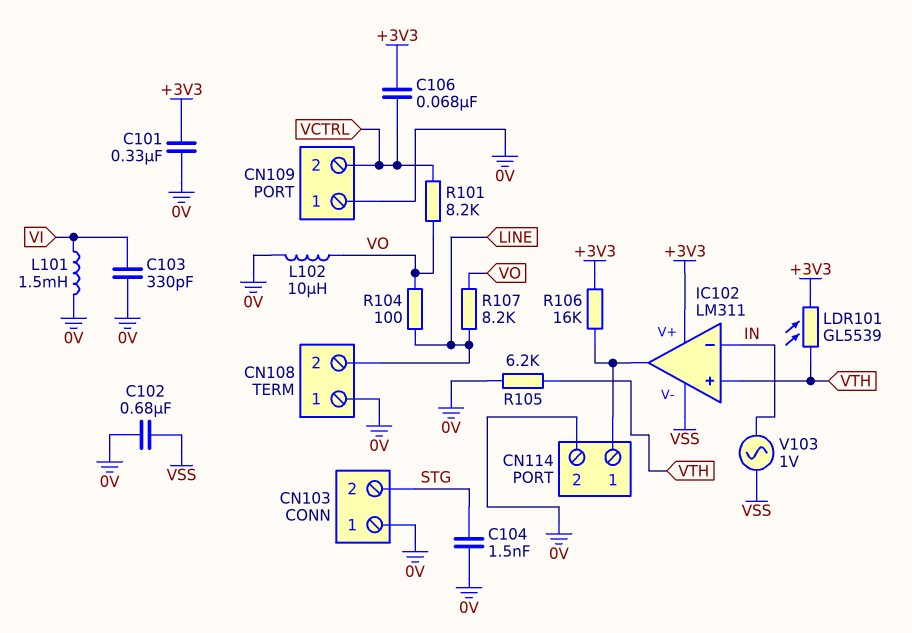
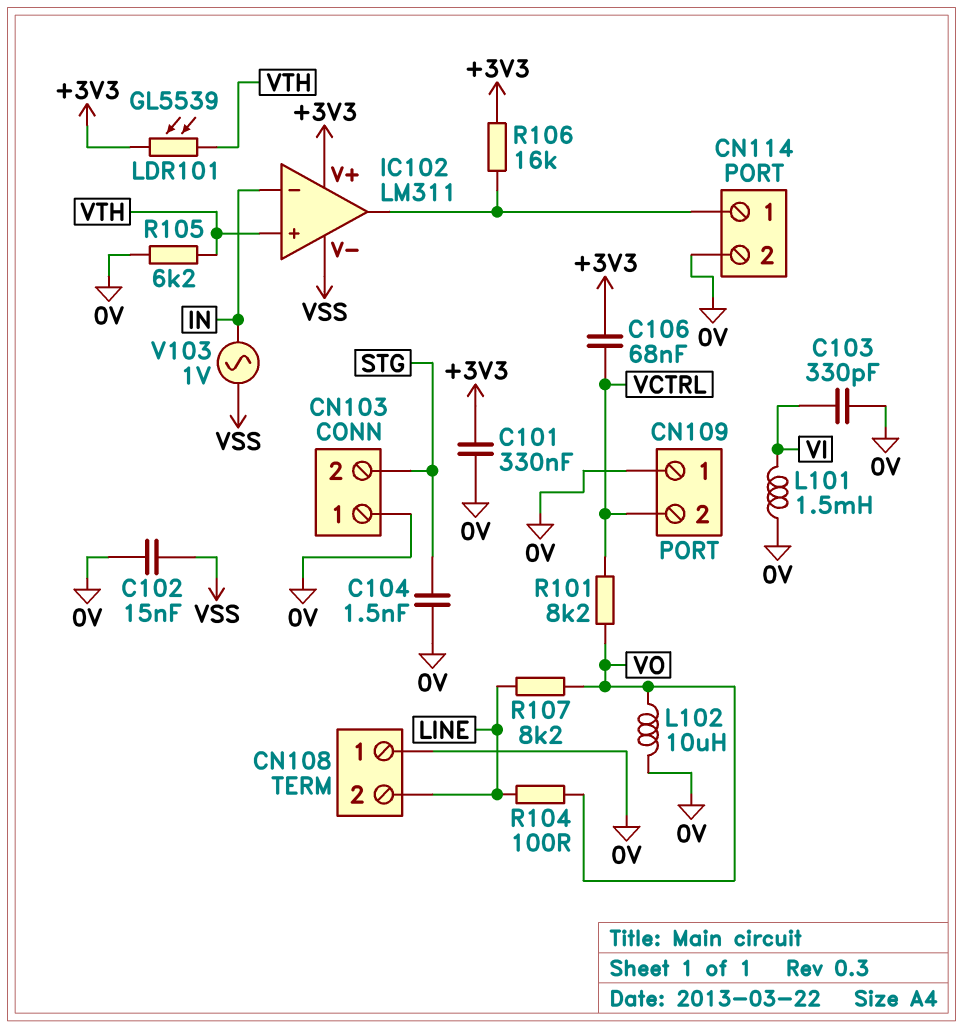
C102: 680nF (0V, VSS) -> 15nF (0V, VSS)

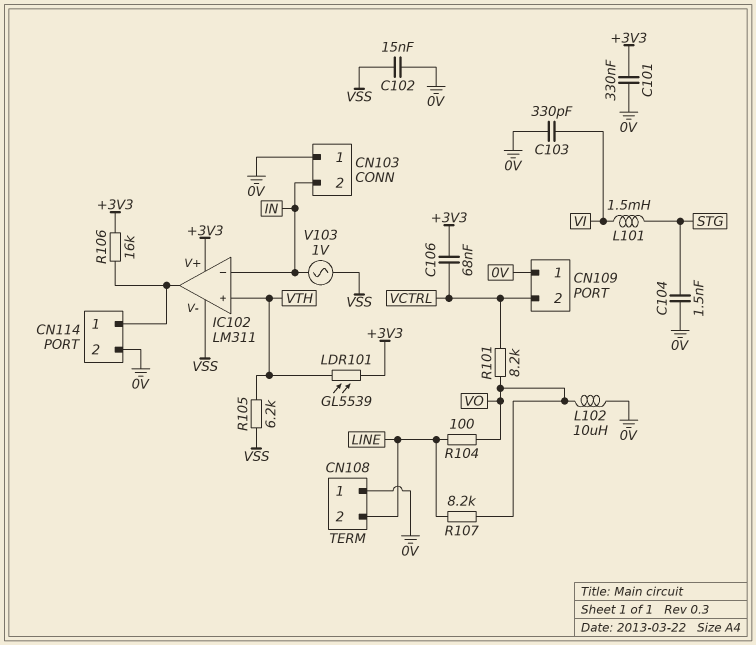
CN103 pin 2: STG -> IN
L101: 1.5mH (0V, VI) -> 1.5mH (STG, VI)
R105: 6.2k (0V, VTH) -> 6.2k (VSS, VTH)

